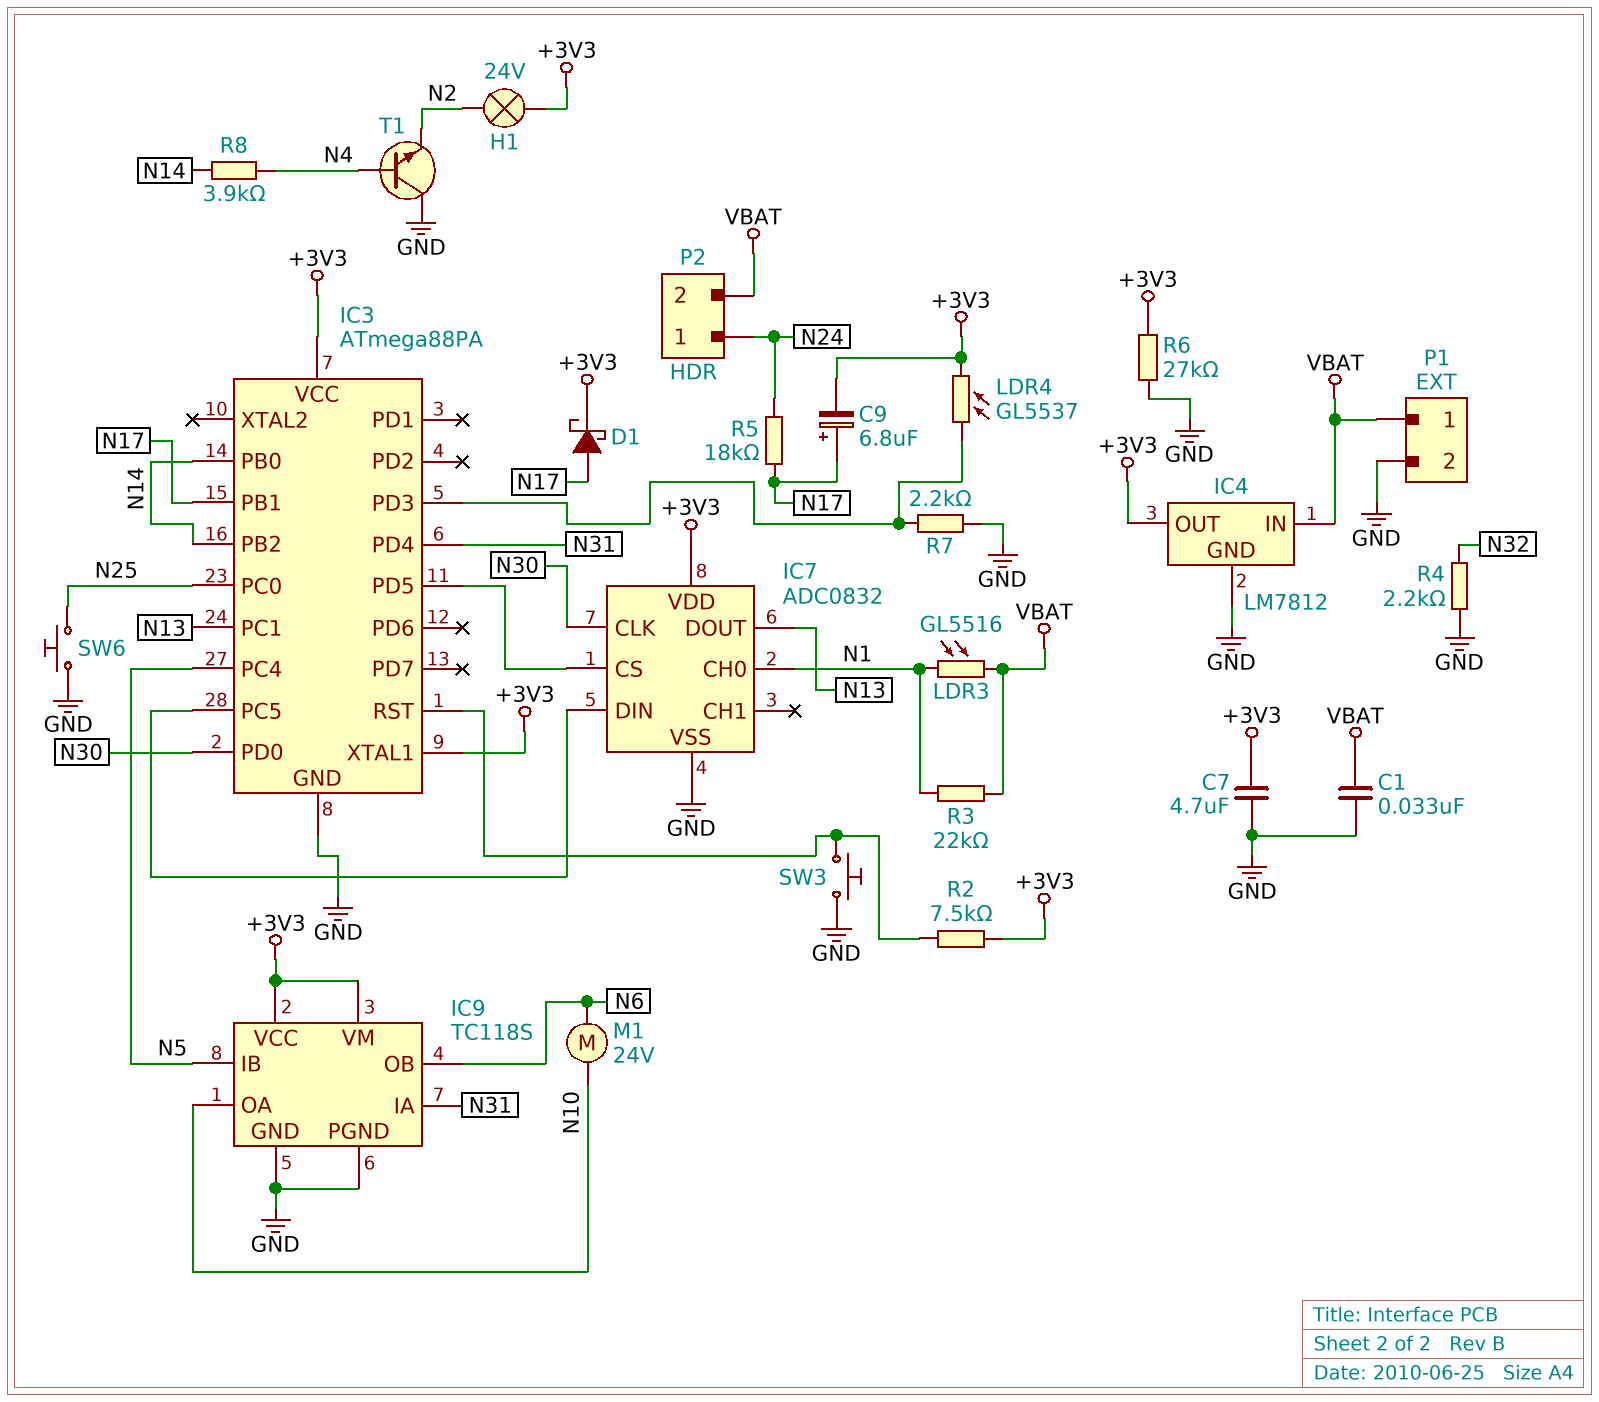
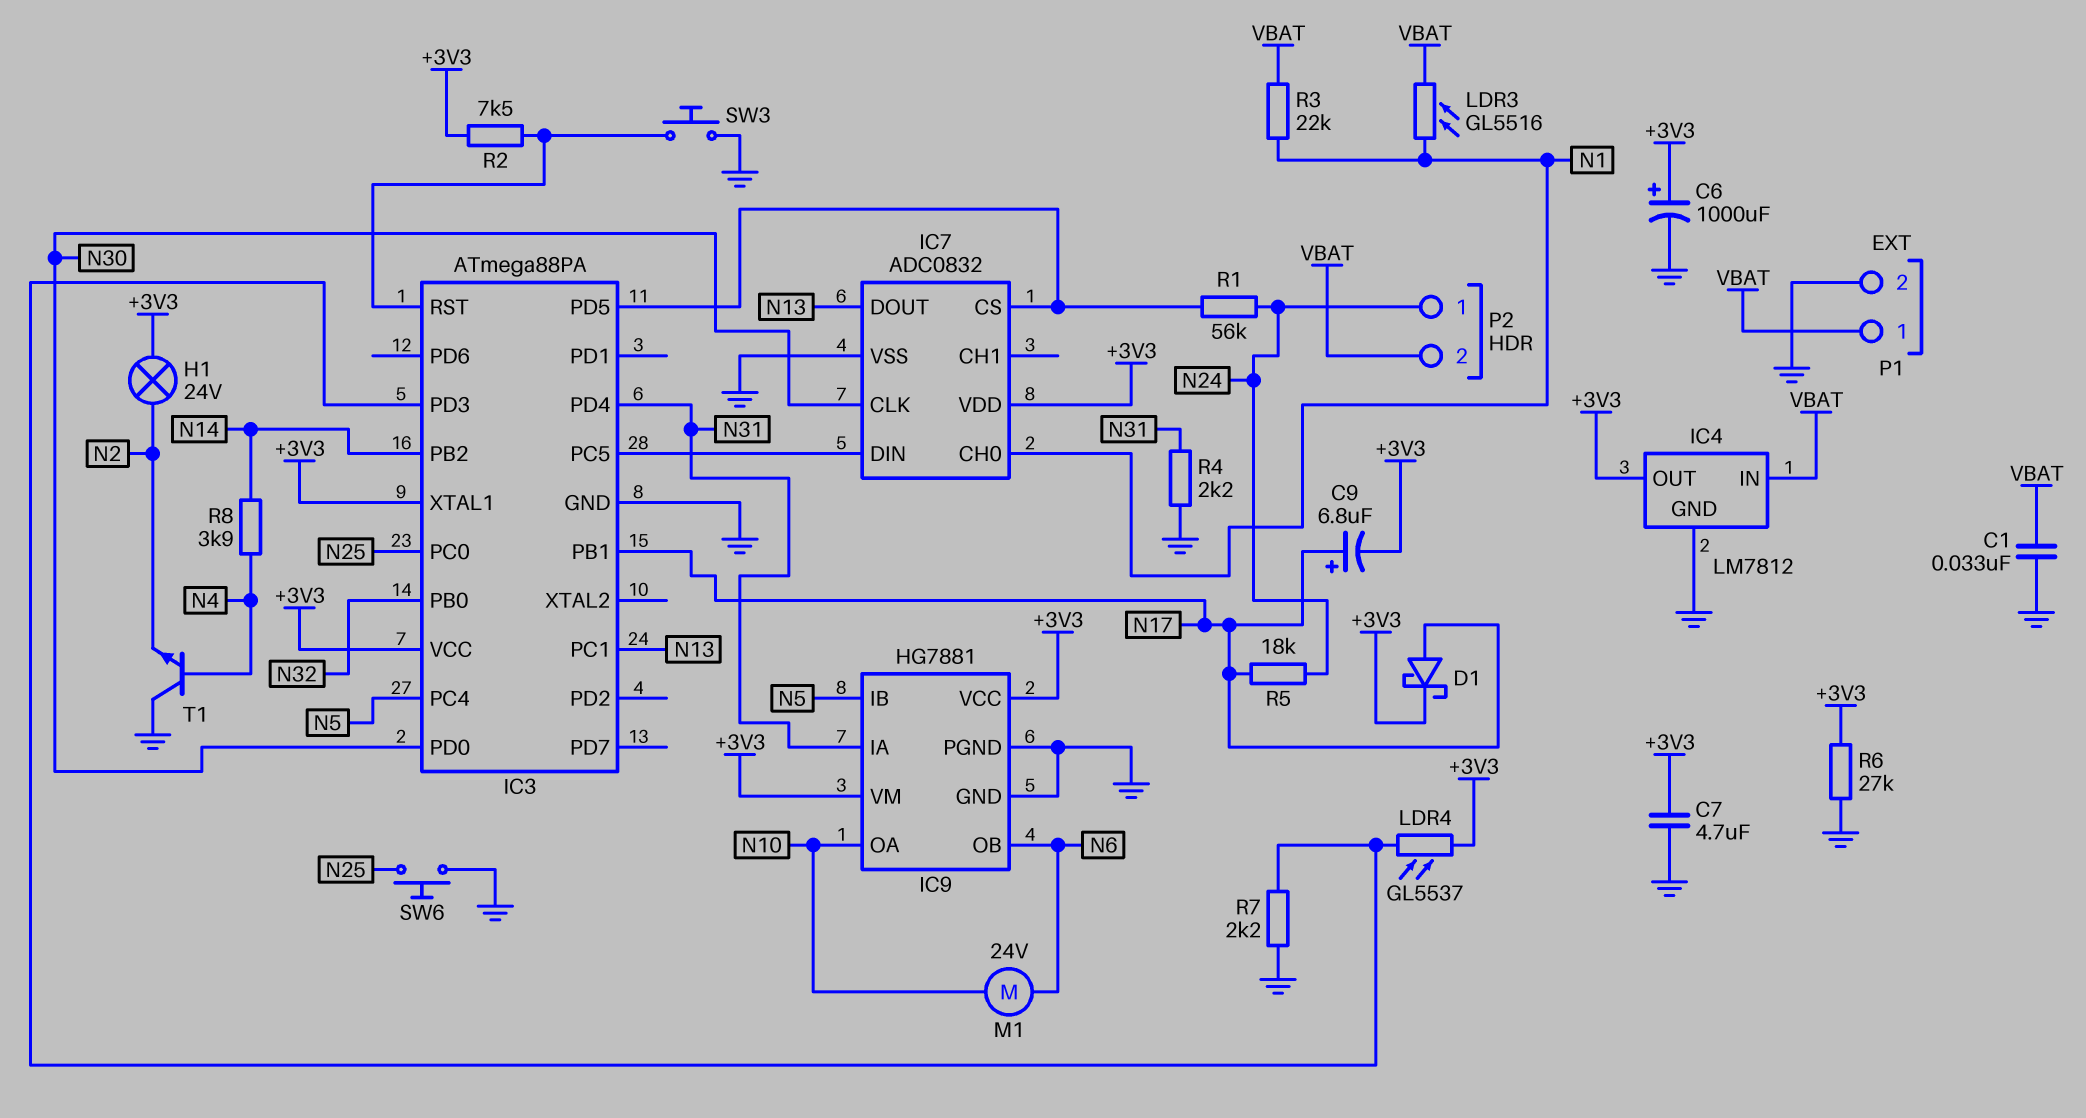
C6: none -> 1000uF (plus +3V3, minus GND)
IC3 pin PB0: N14 -> N32
IC9: TC118S -> HG7881
R1: none -> 56k (IC3/PD5, N24)
R4: 2.2k (GND, N32) -> 2.2k (GND, N31)

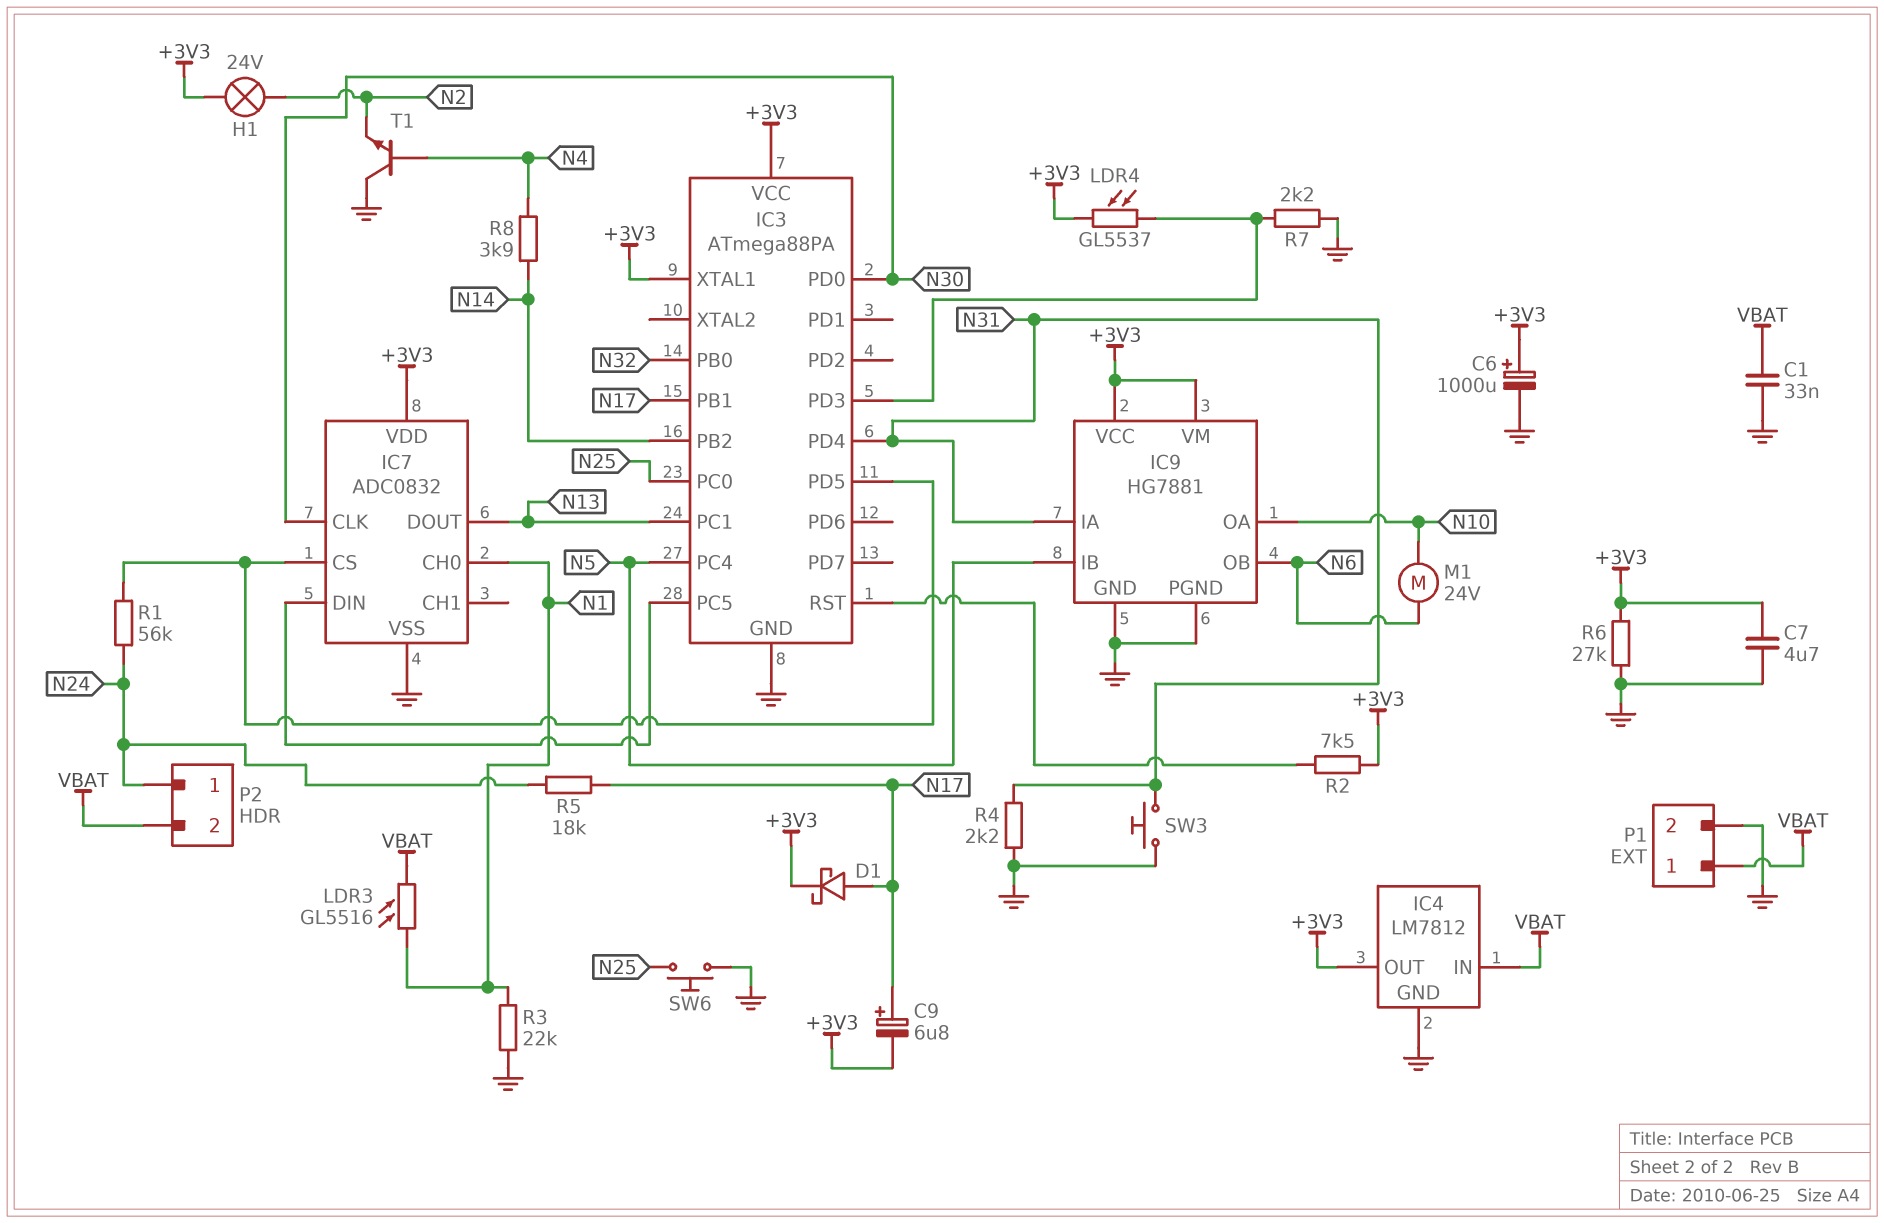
R3: 22k (N1, VBAT) -> 22k (GND, N1)
SW3: button (GND, IC3/RST) -> button (GND, N31)

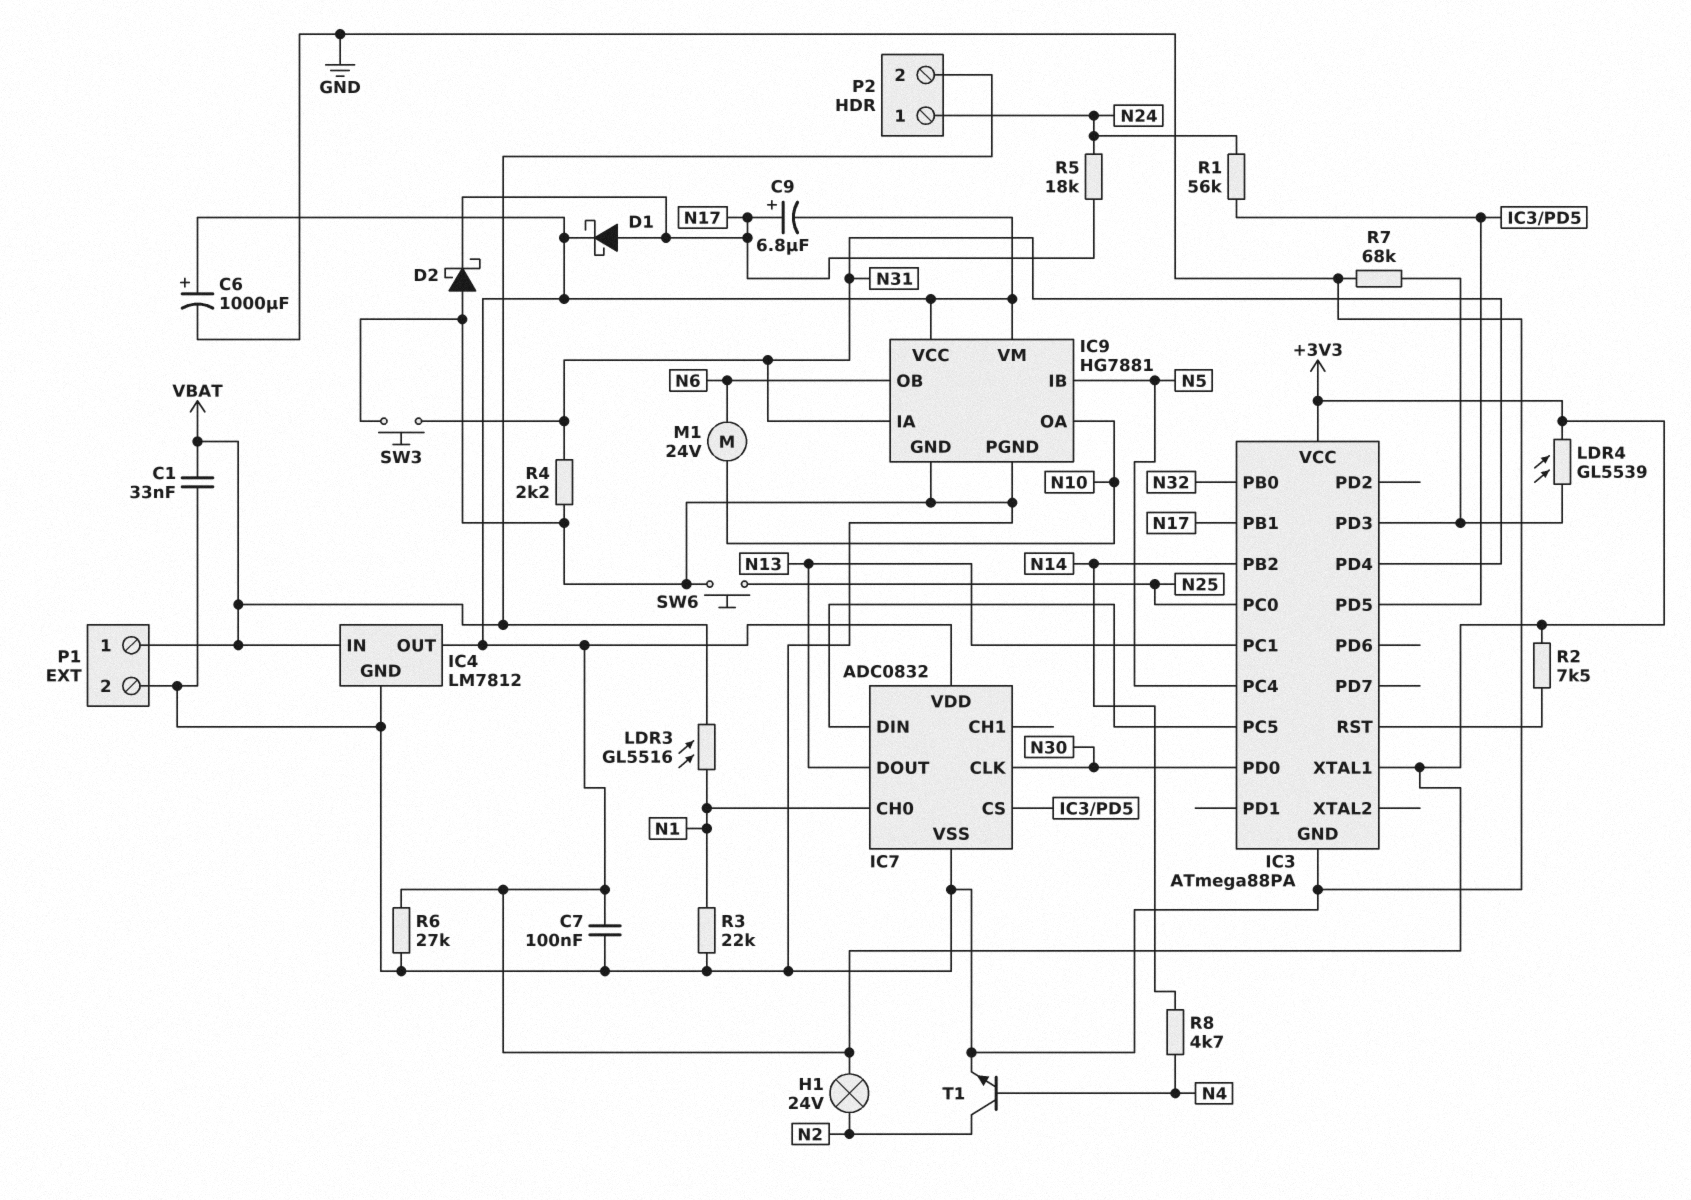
C7: 4.7uF (+3V3, GND) -> 100nF (+3V3, GND)
D2: none -> schottky (A GND, K N17)
LDR4: GL5537 (+3V3, IC3/PD3) -> GL5539 (+3V3, IC3/PD3)
R7: 2.2k (GND, IC3/PD3) -> 68k (GND, IC3/PD3)
R8: 3.9k (N4, N14) -> 4.7k (N4, N14)
T1: NPN (B N4, C GND, E N2) -> NPN (B N4, C N2, E GND)

